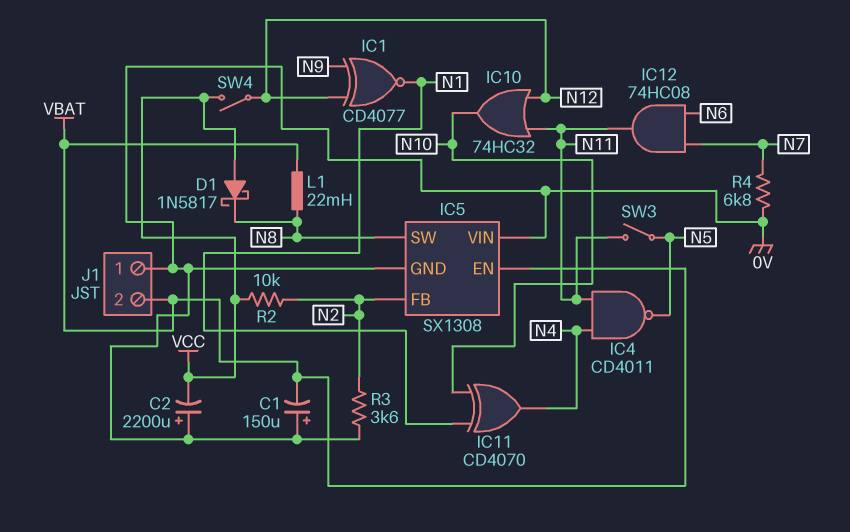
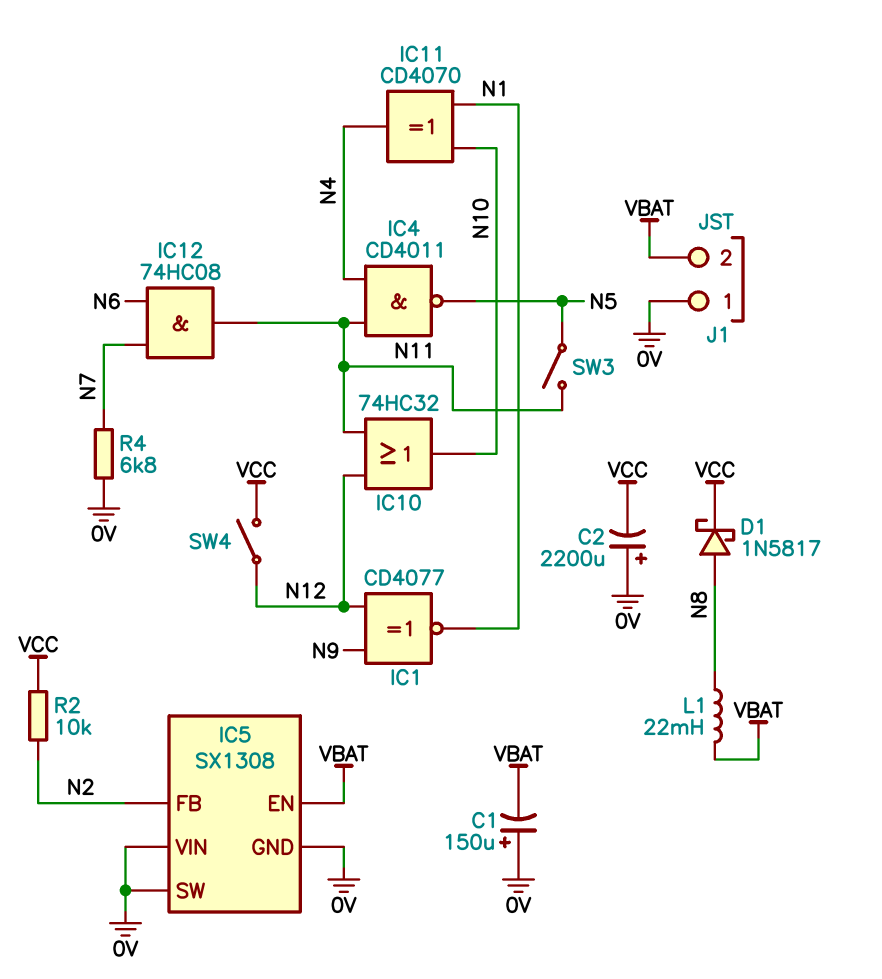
D1: schottky 1N5817 (A VCC, K N8) -> schottky 1N5817 (A N8, K VCC)
IC5 pin SW: N8 -> 0V
R3: 3.6k (0V, N2) -> none

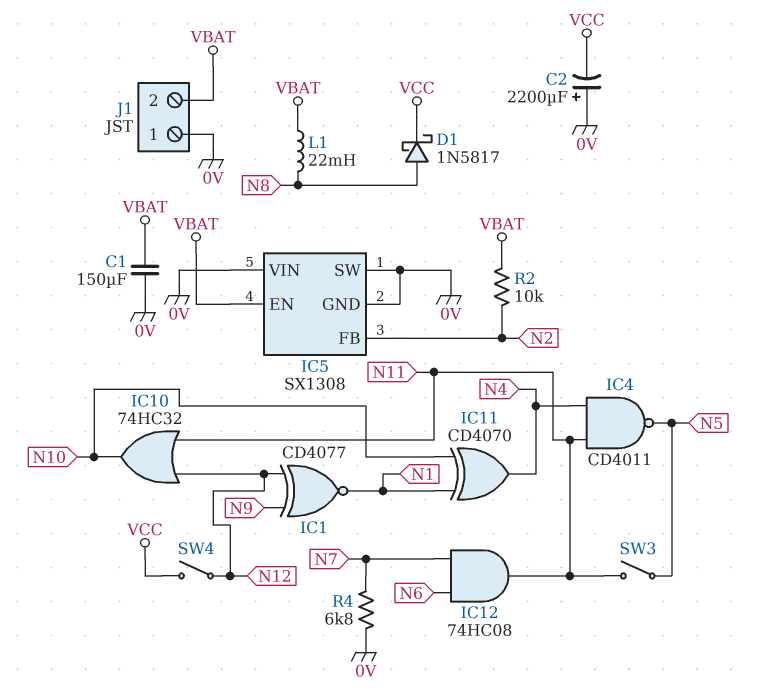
C1: 150uF (plus 0V, minus VBAT) -> 150uF (0V, VBAT)
R2: 10k (N2, VCC) -> 10k (N2, VBAT)

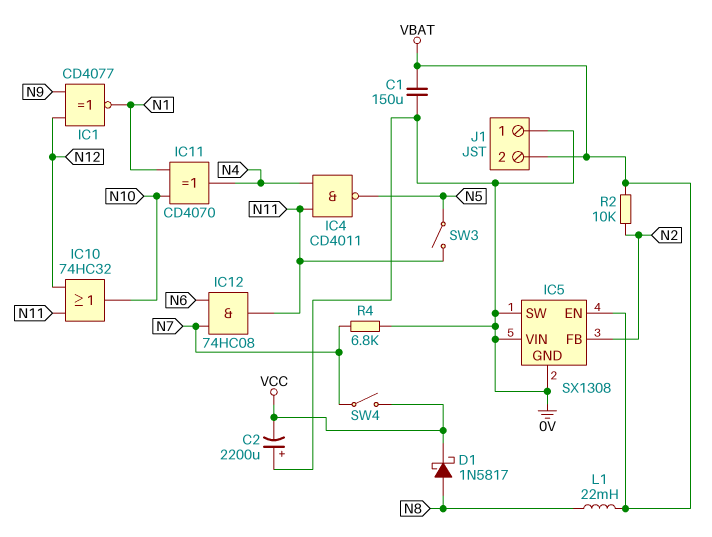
SW4: switch (N12, VCC) -> switch (N7, VCC)

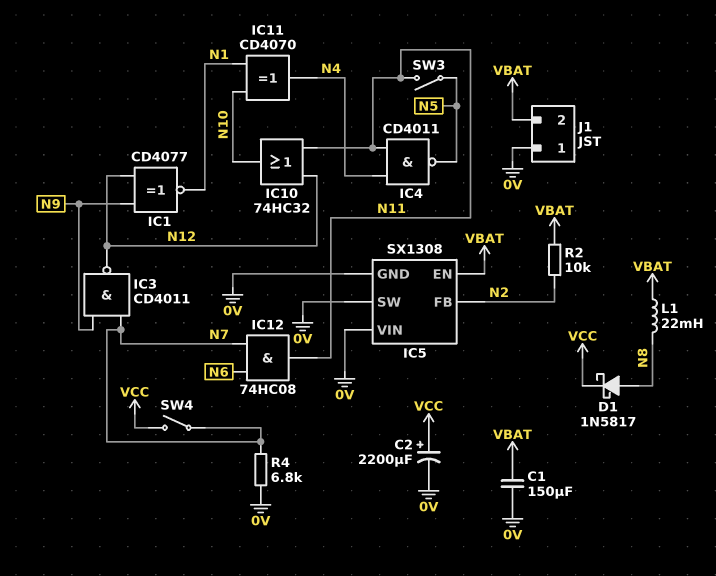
C2: 2200uF (plus 0V, minus VCC) -> 2200uF (plus VCC, minus 0V)
IC3: none -> NAND CD4011 (in N7, in N9, out N12)

